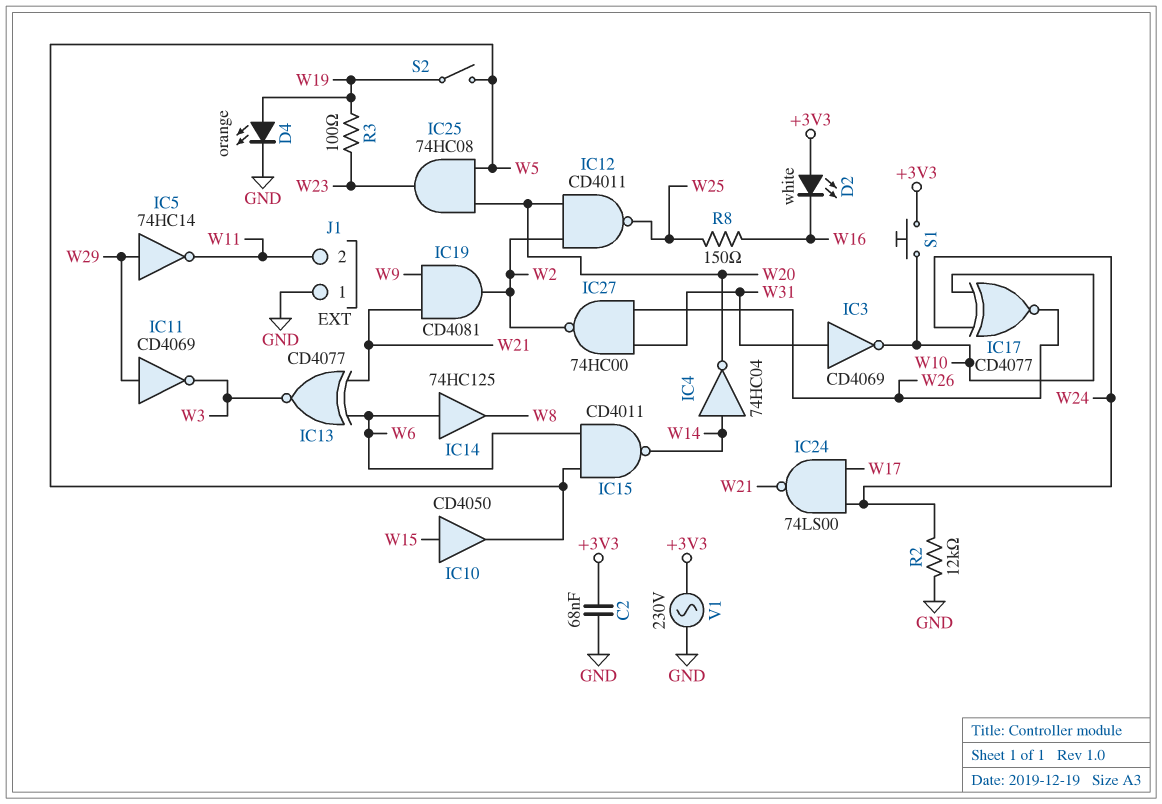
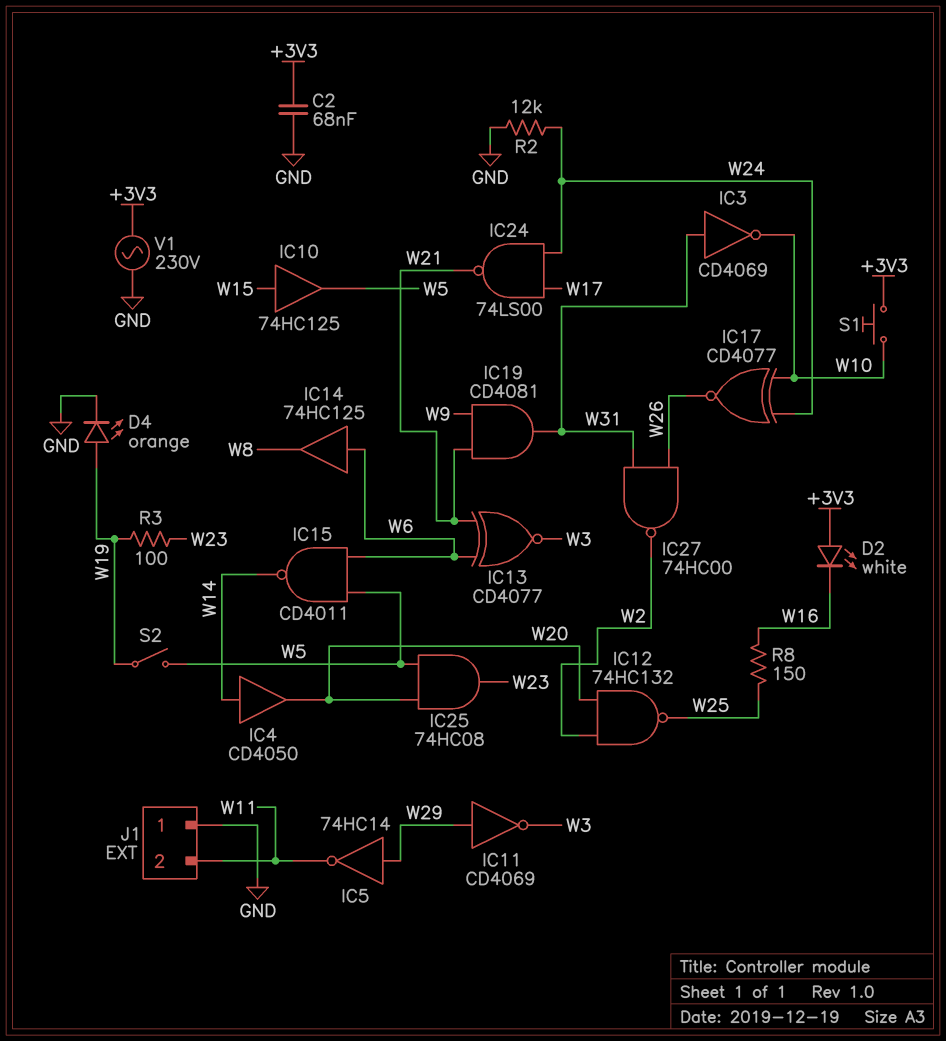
IC4: NOT 74HC04 (in W14, out W20) -> buffer CD4050 (in W14, out W20)
IC10: buffer CD4050 (in W15, out W5) -> buffer 74HC125 (in W15, out W5)
IC12: NAND CD4011 (in W2, in W20, out W25) -> NAND 74HC132 (in W2, in W20, out W25)
IC19: AND CD4081 (in W9, in W21, out W2) -> AND CD4081 (in W9, in W21, out W31)

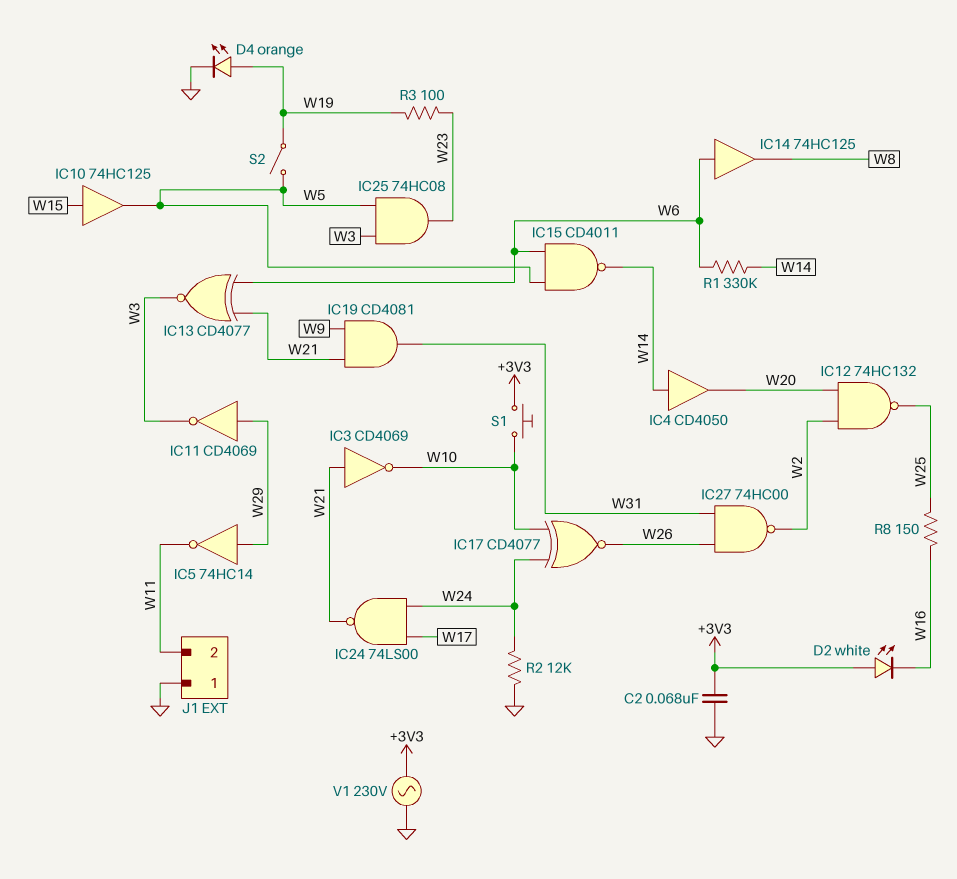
IC3: NOT CD4069 (in W31, out W10) -> NOT CD4069 (in W21, out W10)
IC25: AND 74HC08 (in W5, in W20, out W23) -> AND 74HC08 (in W3, in W5, out W23)
R1: none -> 330k (W6, W14)

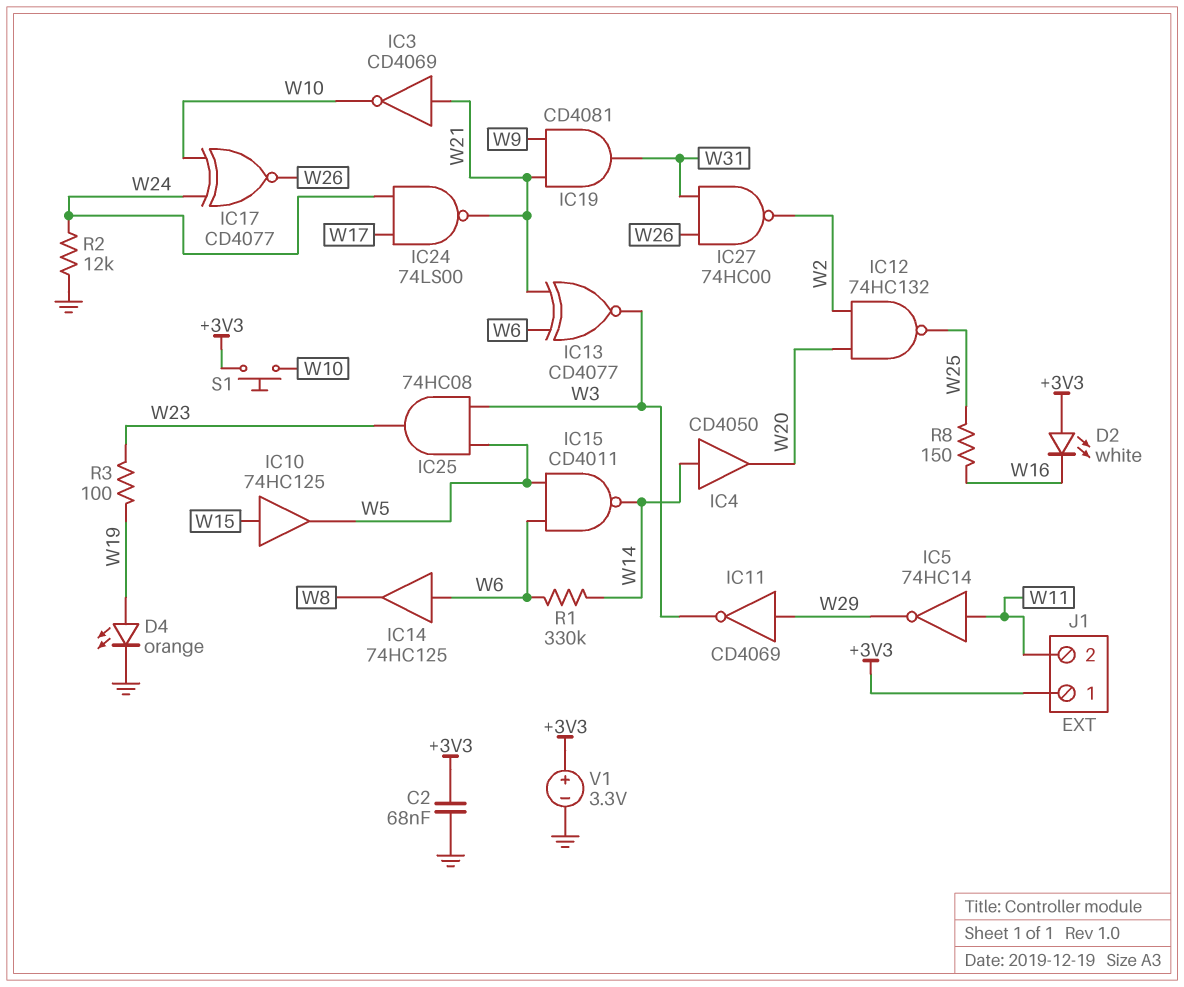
IC5: NOT 74HC14 (in W29, out W11) -> NOT 74HC14 (in W11, out W29)
J1 pin 1: GND -> +3V3
S2: switch (W5, W19) -> none
V1: AC 230V (+3V3, GND) -> 3.3V (plus +3V3, minus GND)

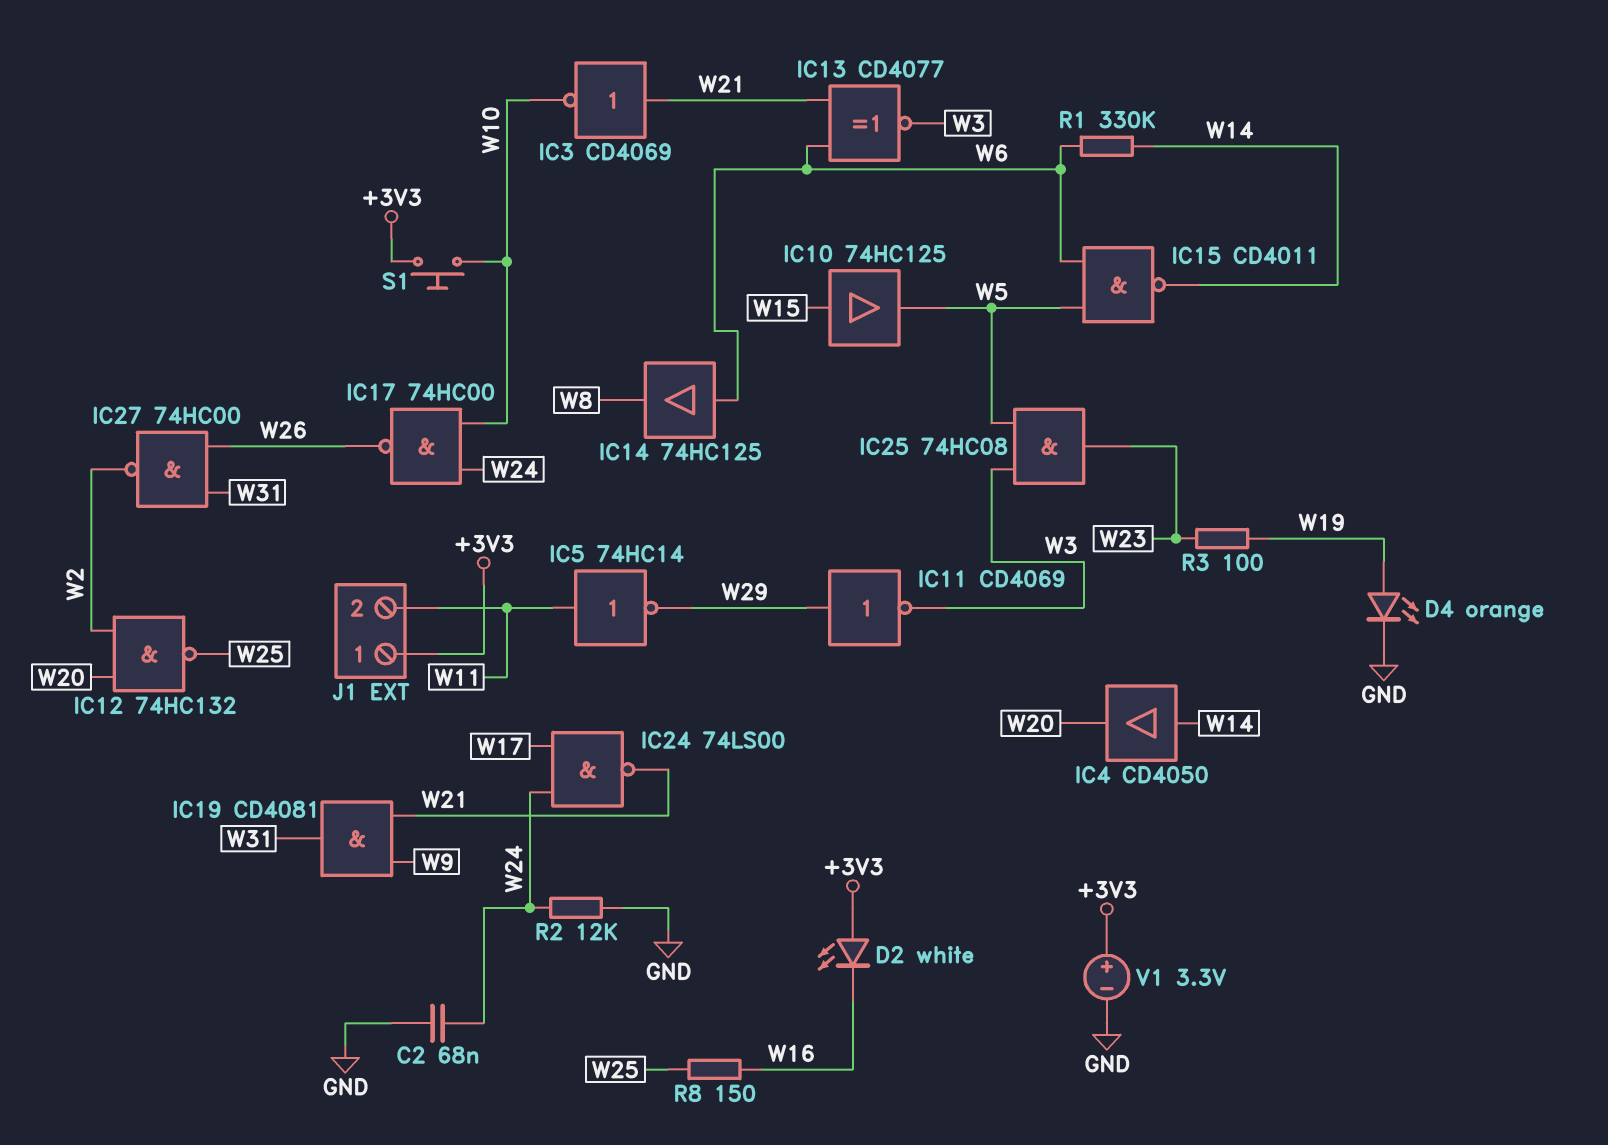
C2: 68nF (+3V3, GND) -> 68nF (GND, W24)
IC17: XNOR CD4077 (in W10, in W24, out W26) -> NAND 74HC00 (in W10, in W24, out W26)

